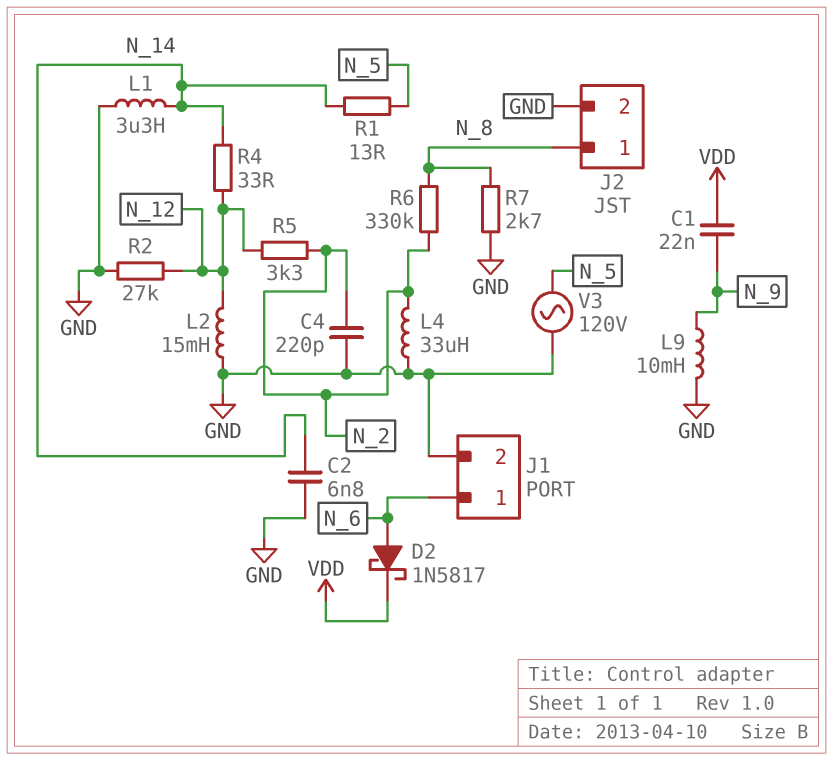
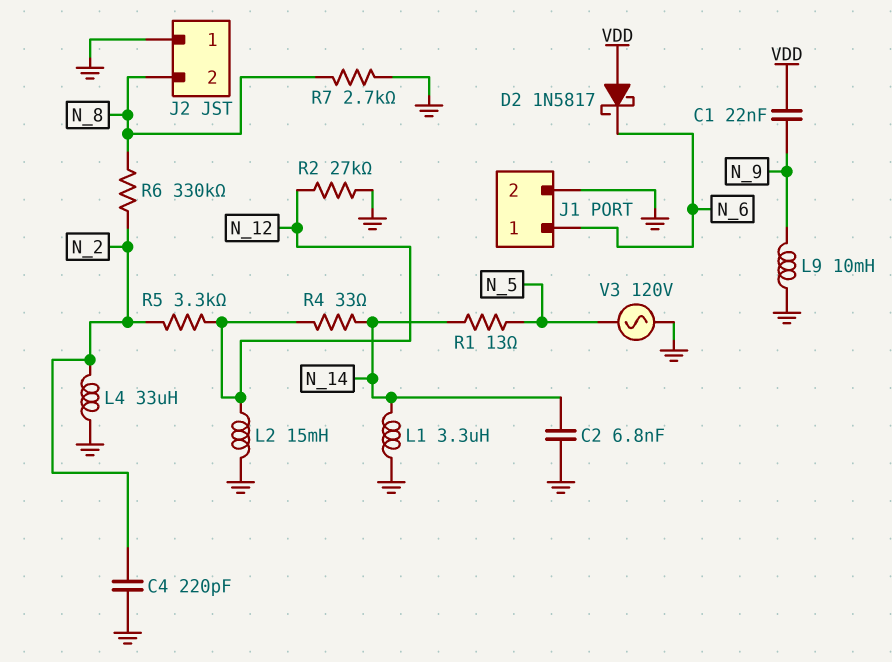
D2: schottky 1N5817 (A N_6, K VDD) -> schottky 1N5817 (A VDD, K N_6)
J2 pin 1: N_8 -> GND
J2 pin 2: GND -> N_8

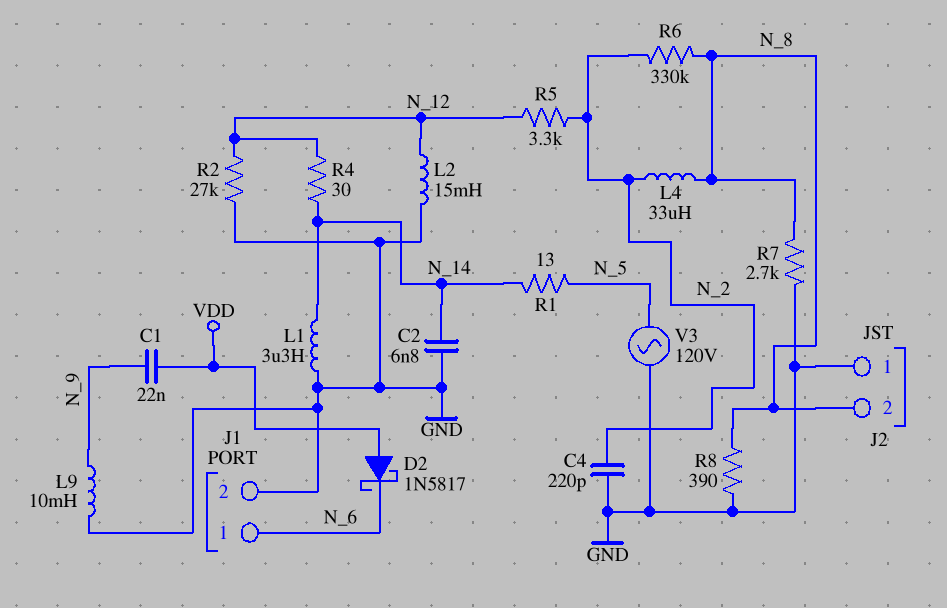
L4: 33uH (GND, N_2) -> 33uH (N_2, N_8)
R4: 33 (N_12, N_14) -> 30 (N_12, N_14)
R8: none -> 390 (GND, N_8)

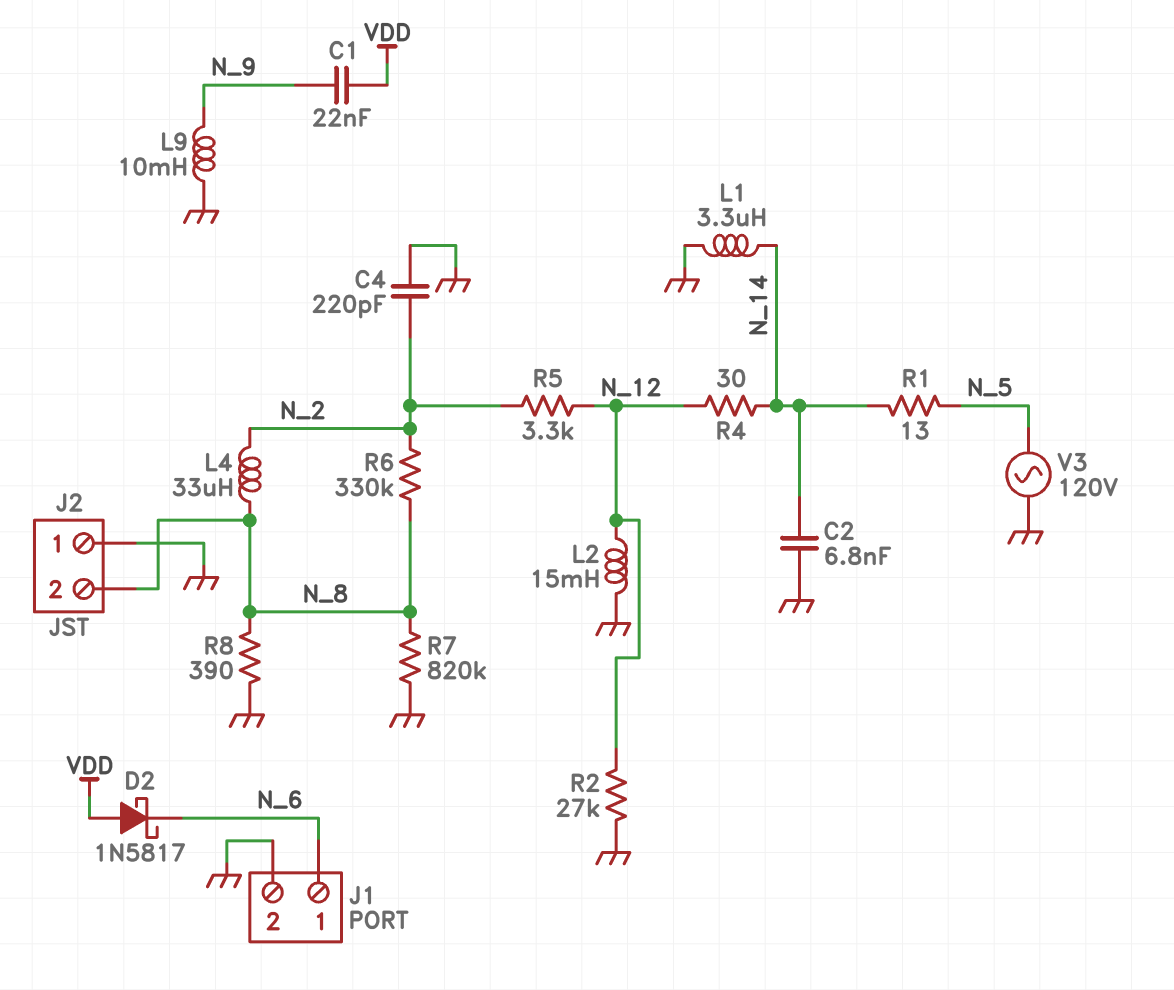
R7: 2.7k (GND, N_8) -> 820k (GND, N_8)

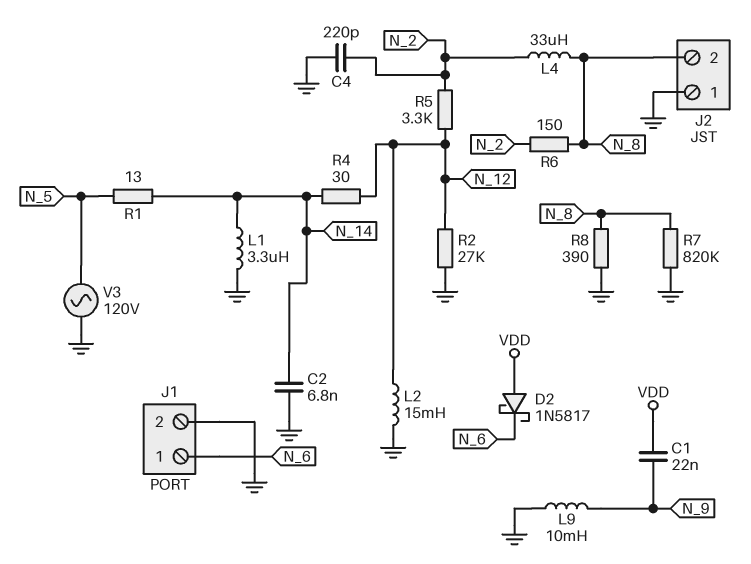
R6: 330k (N_2, N_8) -> 150 (N_2, N_8)

